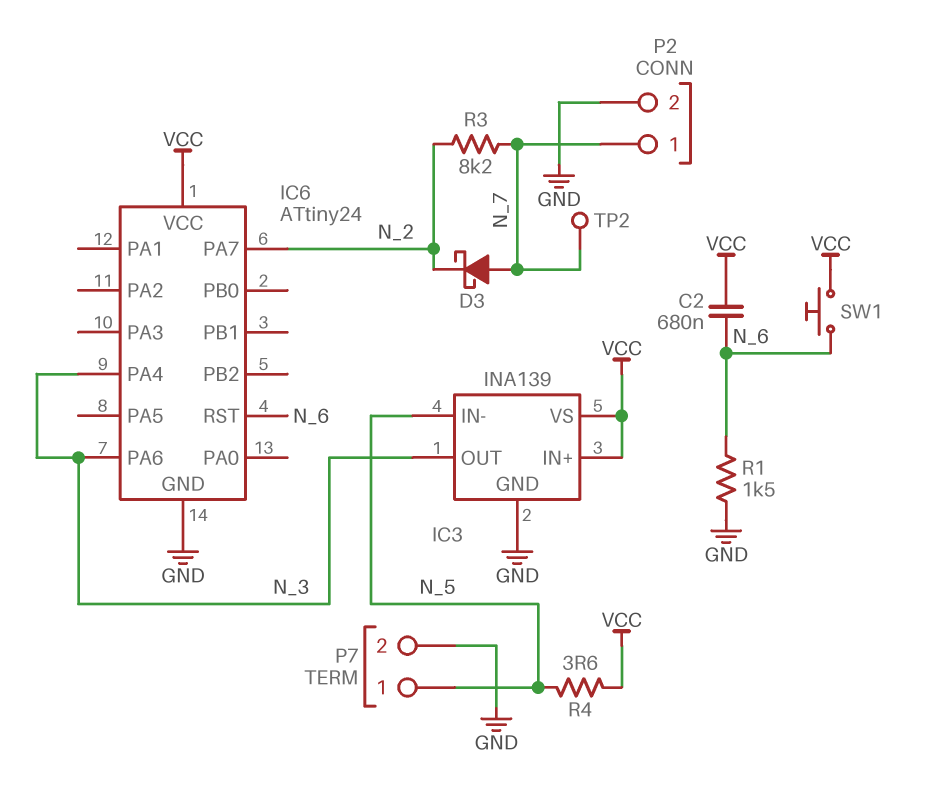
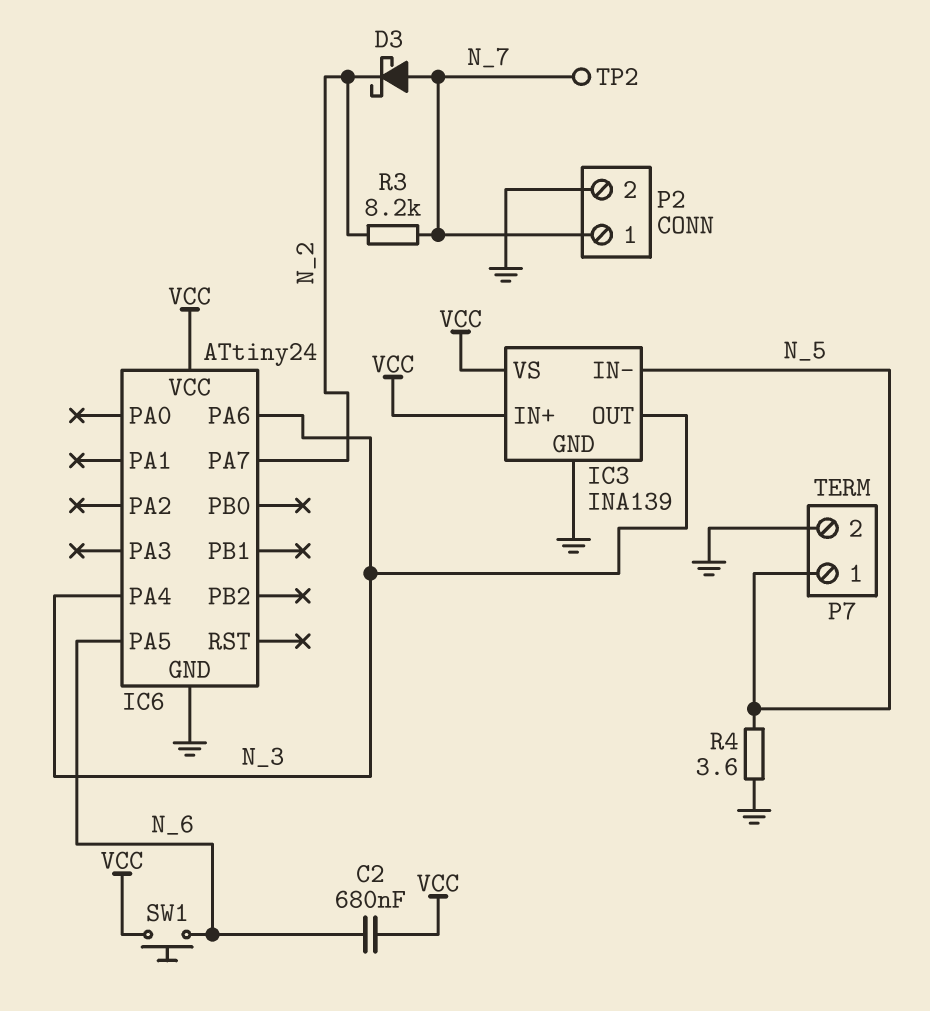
IC6 pin PA5: none -> N_6
IC6 pin RST: N_6 -> none
R1: 1.5k (GND, N_6) -> none
R4: 3.6 (N_5, VCC) -> 3.6 (GND, N_5)

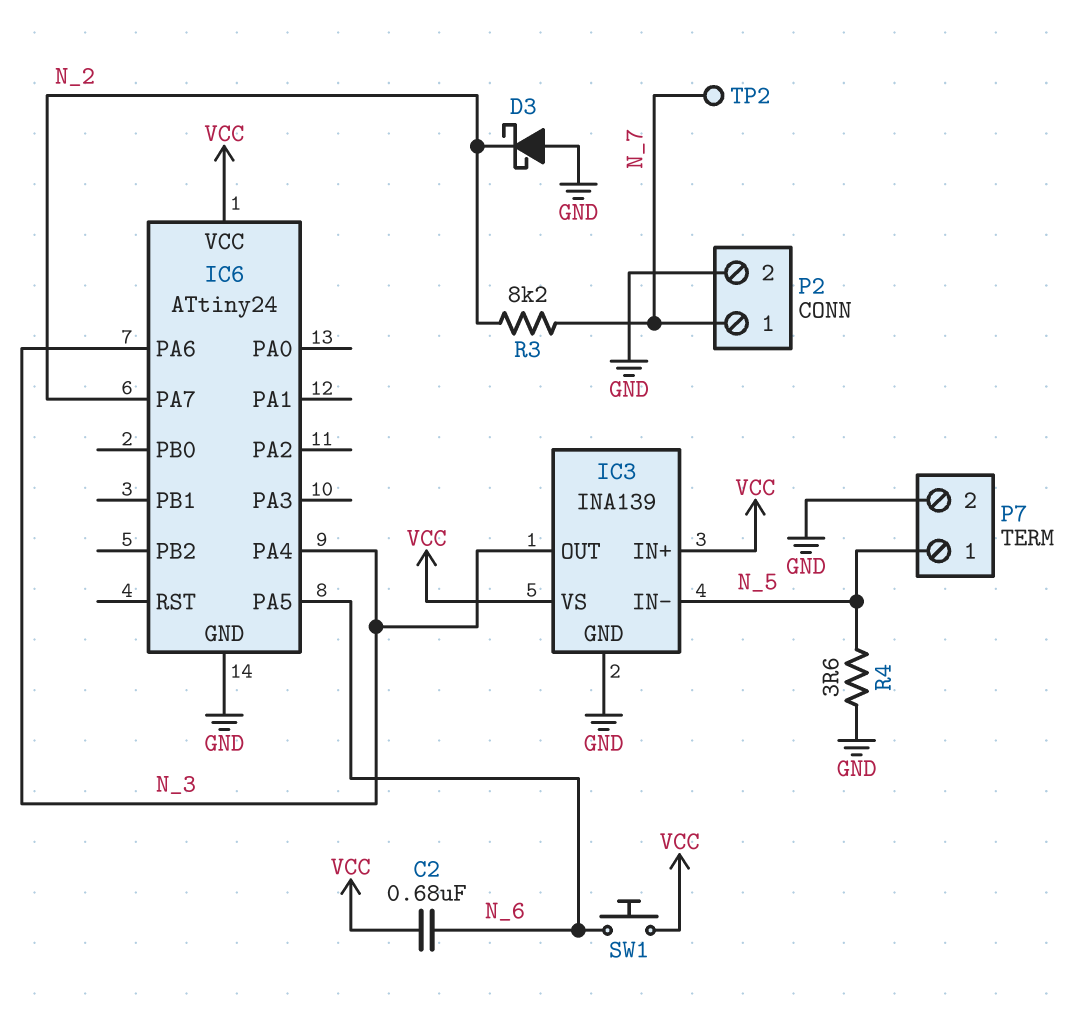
D3: schottky (A N_7, K N_2) -> schottky (A GND, K N_2)

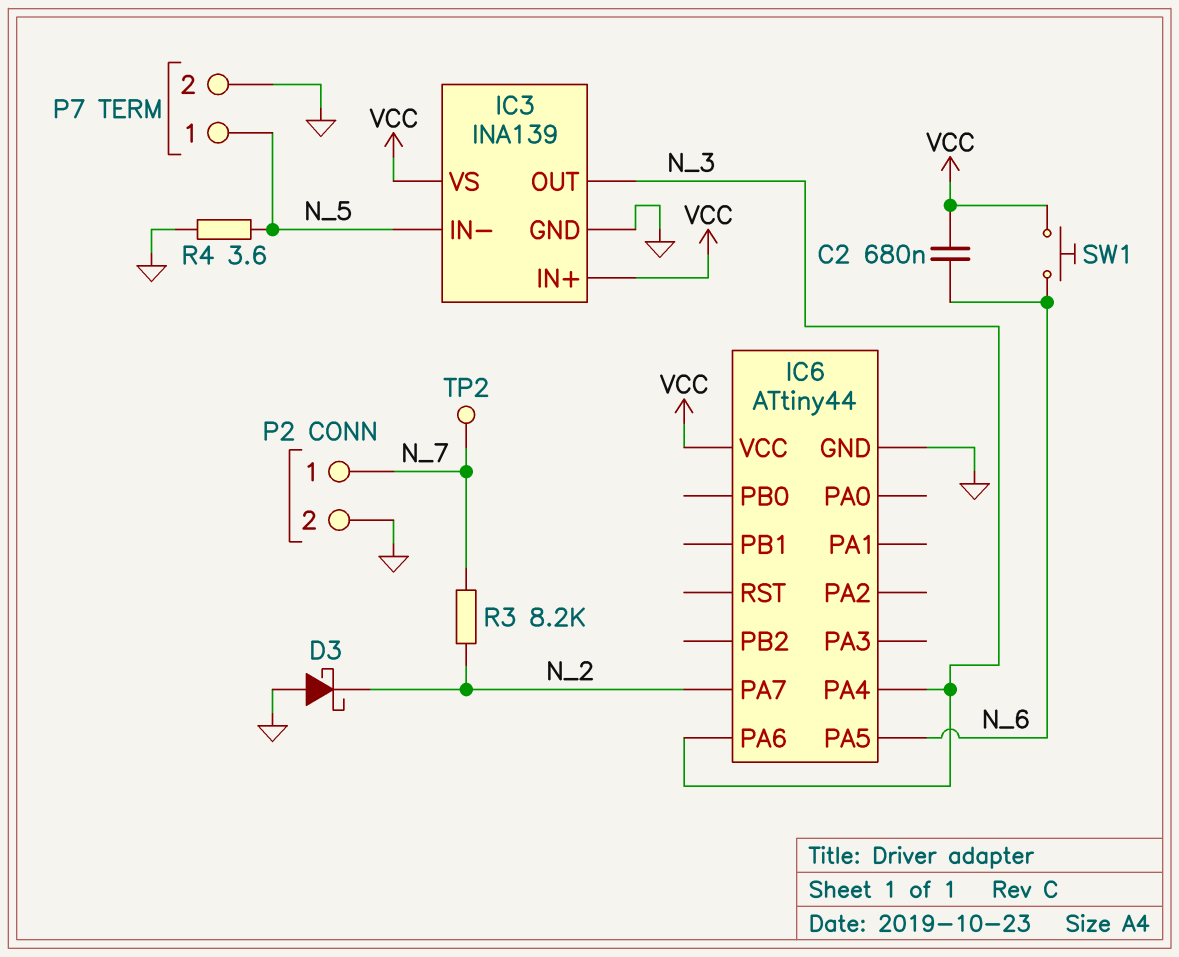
IC6: ATtiny24 -> ATtiny44

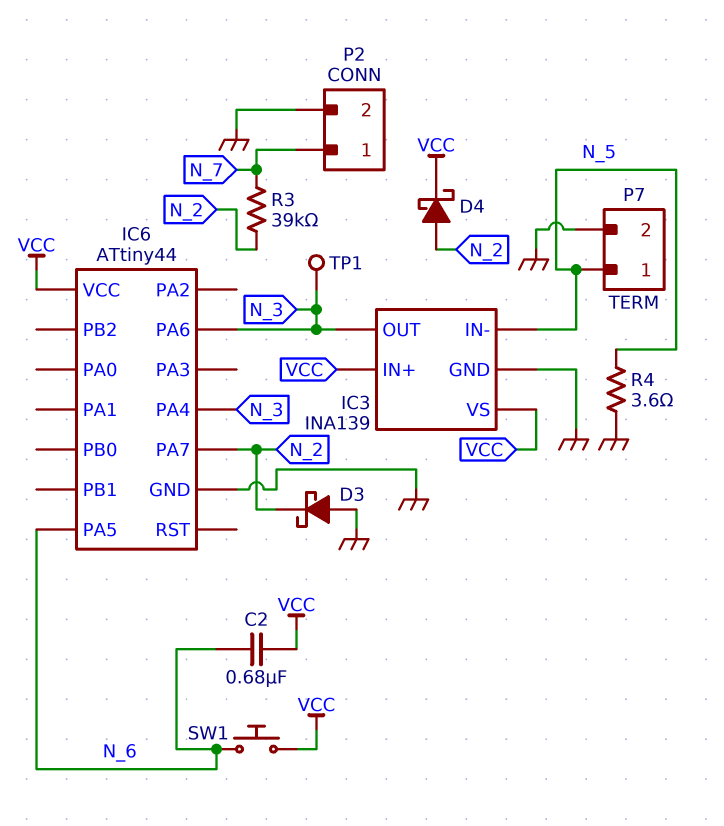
D4: none -> schottky (A N_2, K VCC)
R3: 8.2k (N_2, N_7) -> 39k (N_2, N_7)
TP1: none -> test point (N_3)
TP2: test point (N_7) -> none

